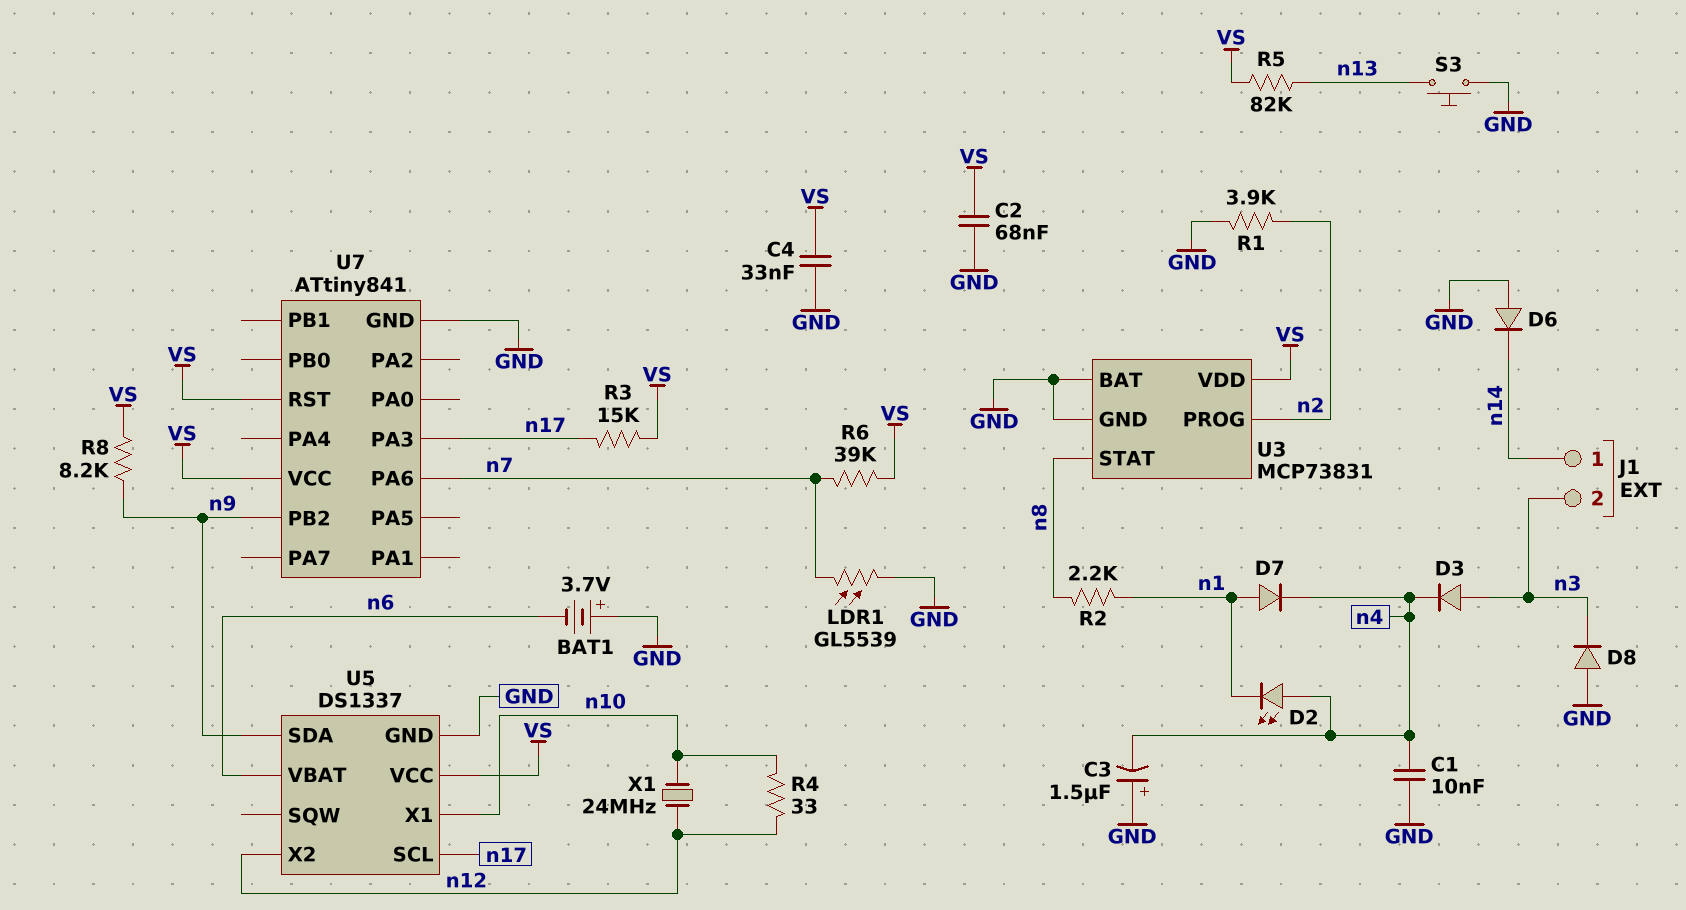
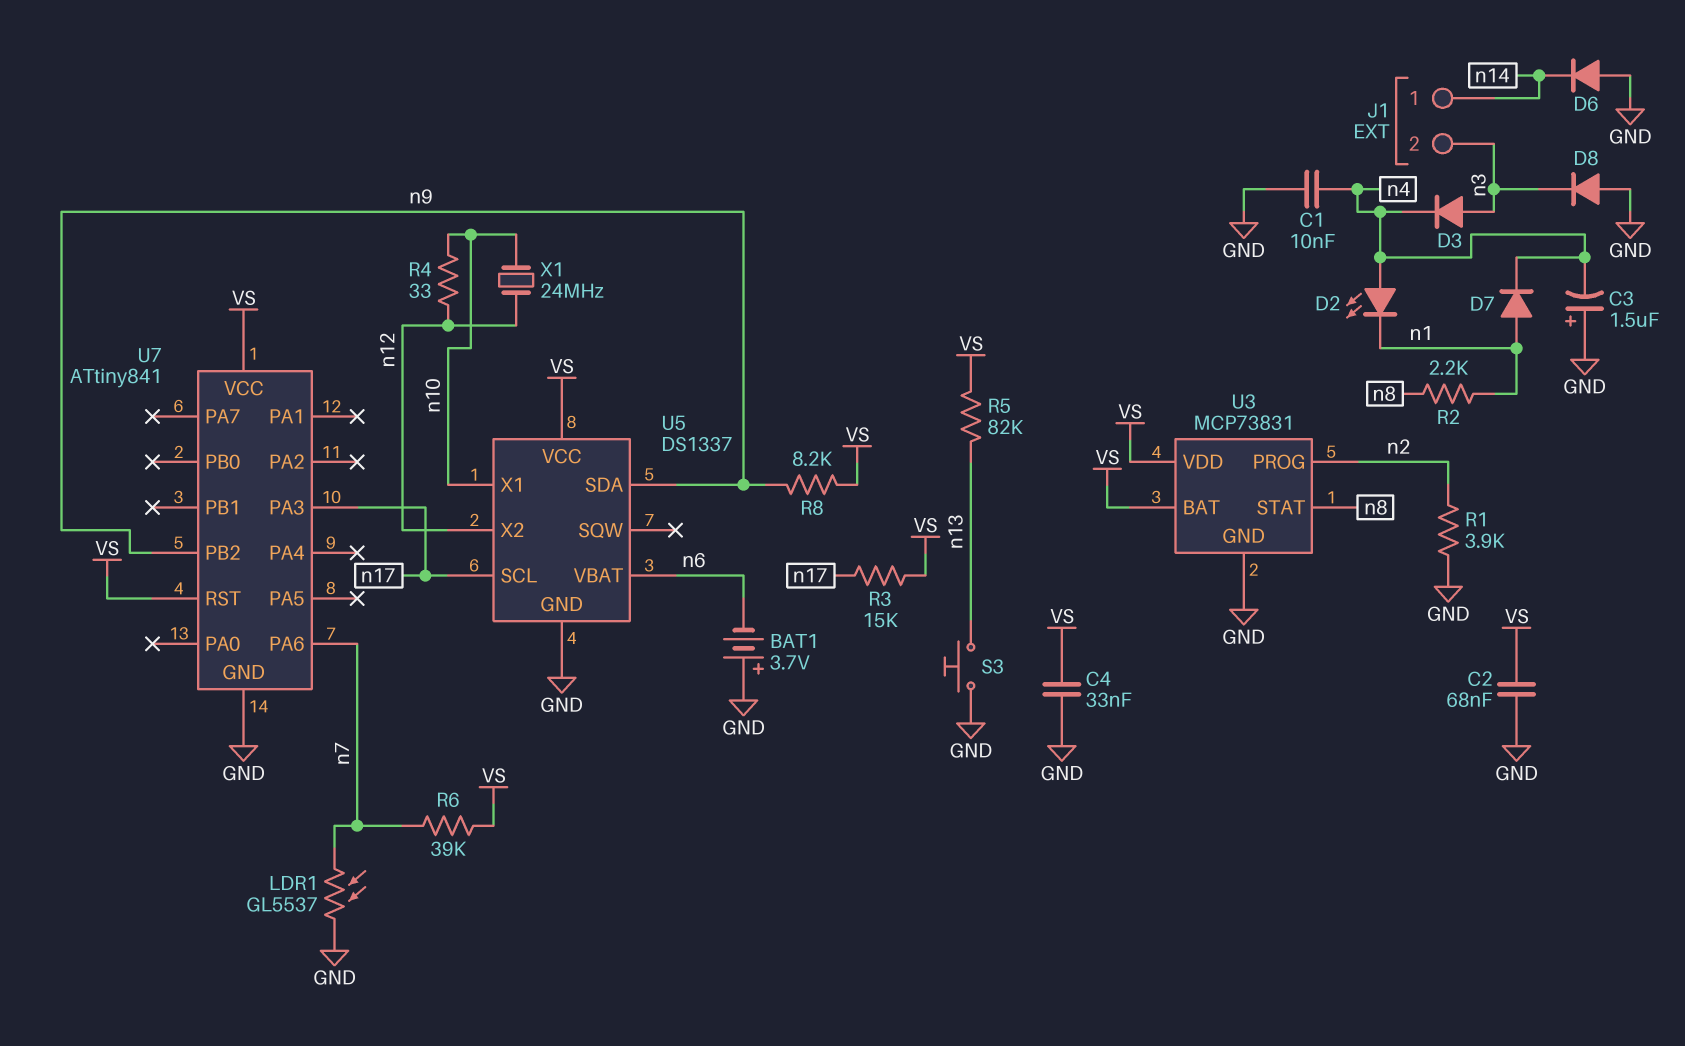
LDR1: GL5539 (GND, n7) -> GL5537 (GND, n7)
U3 pin BAT: GND -> VS

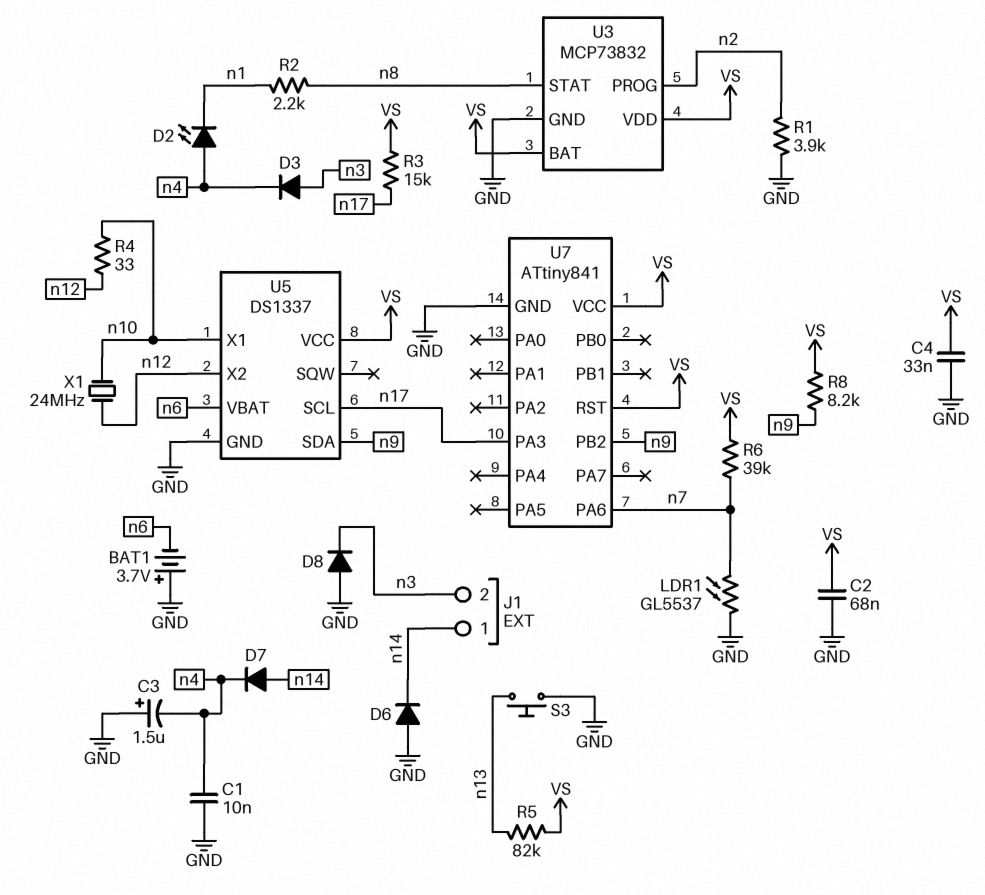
D7: diode (A n1, K n4) -> diode (A n14, K n4)
U3: MCP73831 -> MCP73832

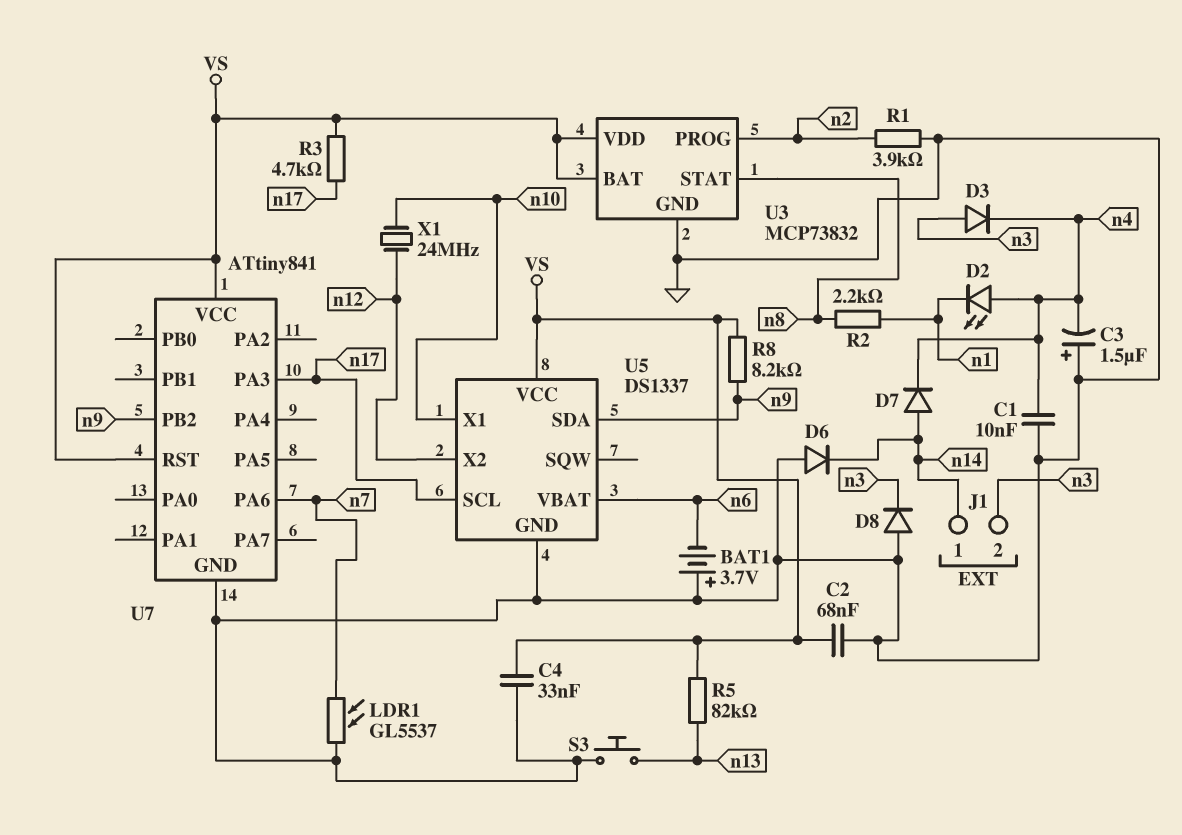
R3: 15k (VS, n17) -> 4.7k (VS, n17)
R4: 33 (n10, n12) -> none
R6: 39k (VS, n7) -> none

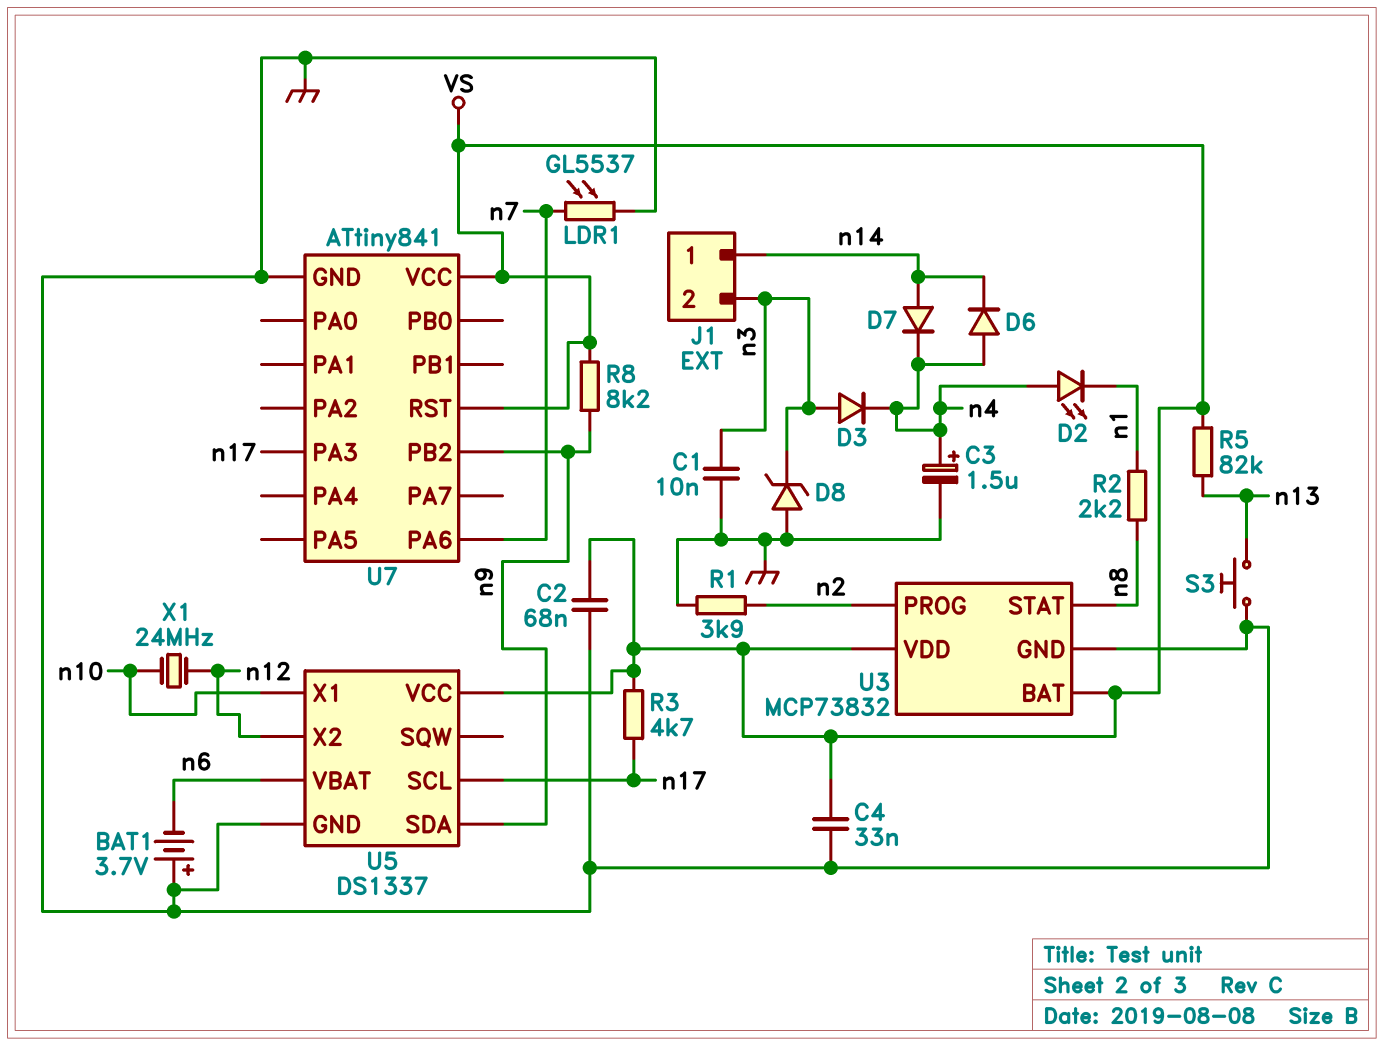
C1: 10nF (GND, n4) -> 10nF (GND, n3)
C3: 1.5uF (plus GND, minus n4) -> 1.5uF (plus n4, minus GND)
D6: diode (A GND, K n14) -> diode (A n4, K n14)
D8: diode (A GND, K n3) -> zener (A GND, K n3)

